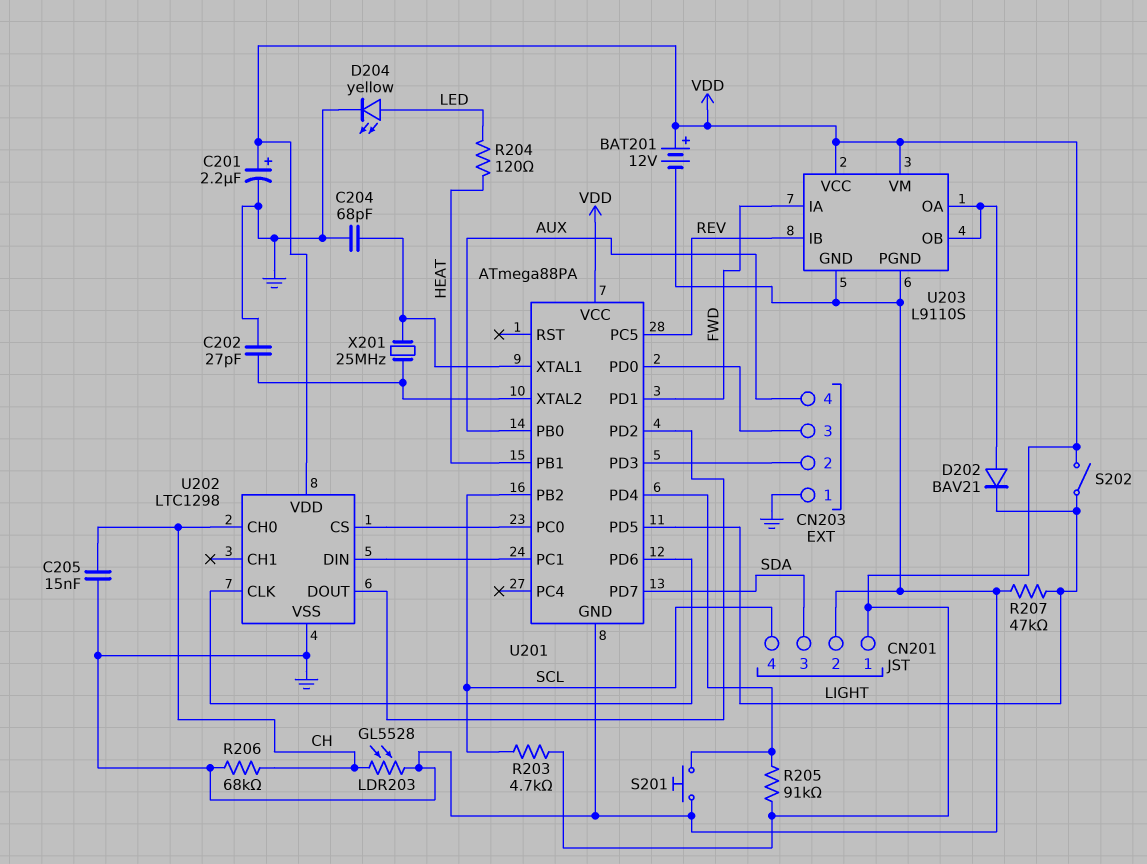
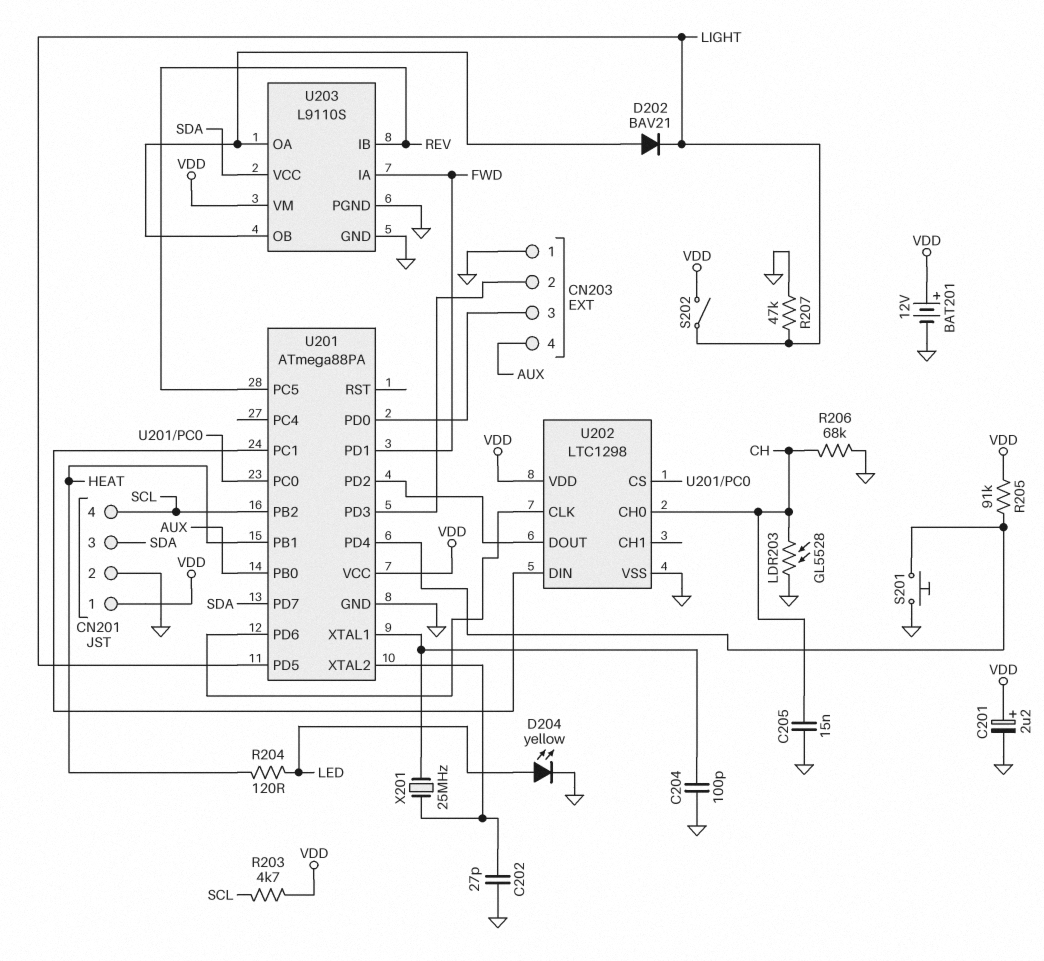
C204: 68pF (GND, U201/XTAL1) -> 100pF (GND, U201/XTAL1)
U203 pin VCC: VDD -> SDA

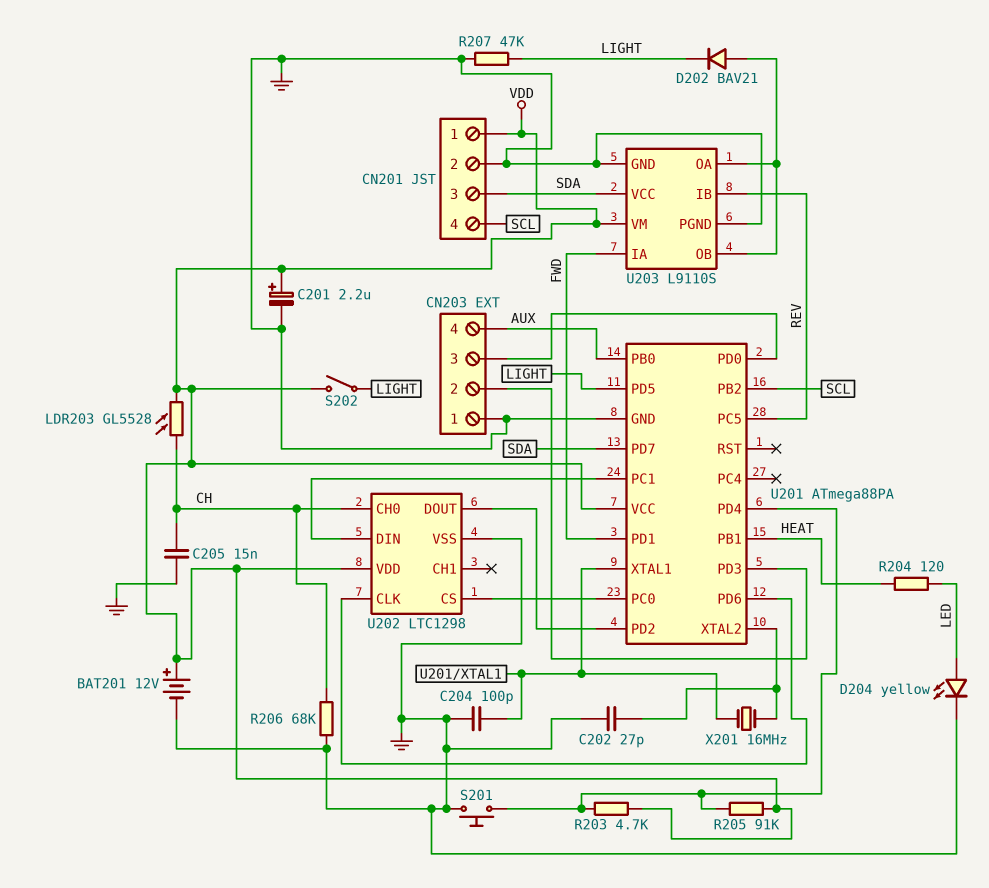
LDR203: GL5528 (CH, GND) -> GL5528 (CH, VDD)
R203: 4.7k (SCL, VDD) -> 4.7k (U201/PD4, VDD)
X201: 25MHz (U201/XTAL1, U201/XTAL2) -> 16MHz (U201/XTAL1, U201/XTAL2)

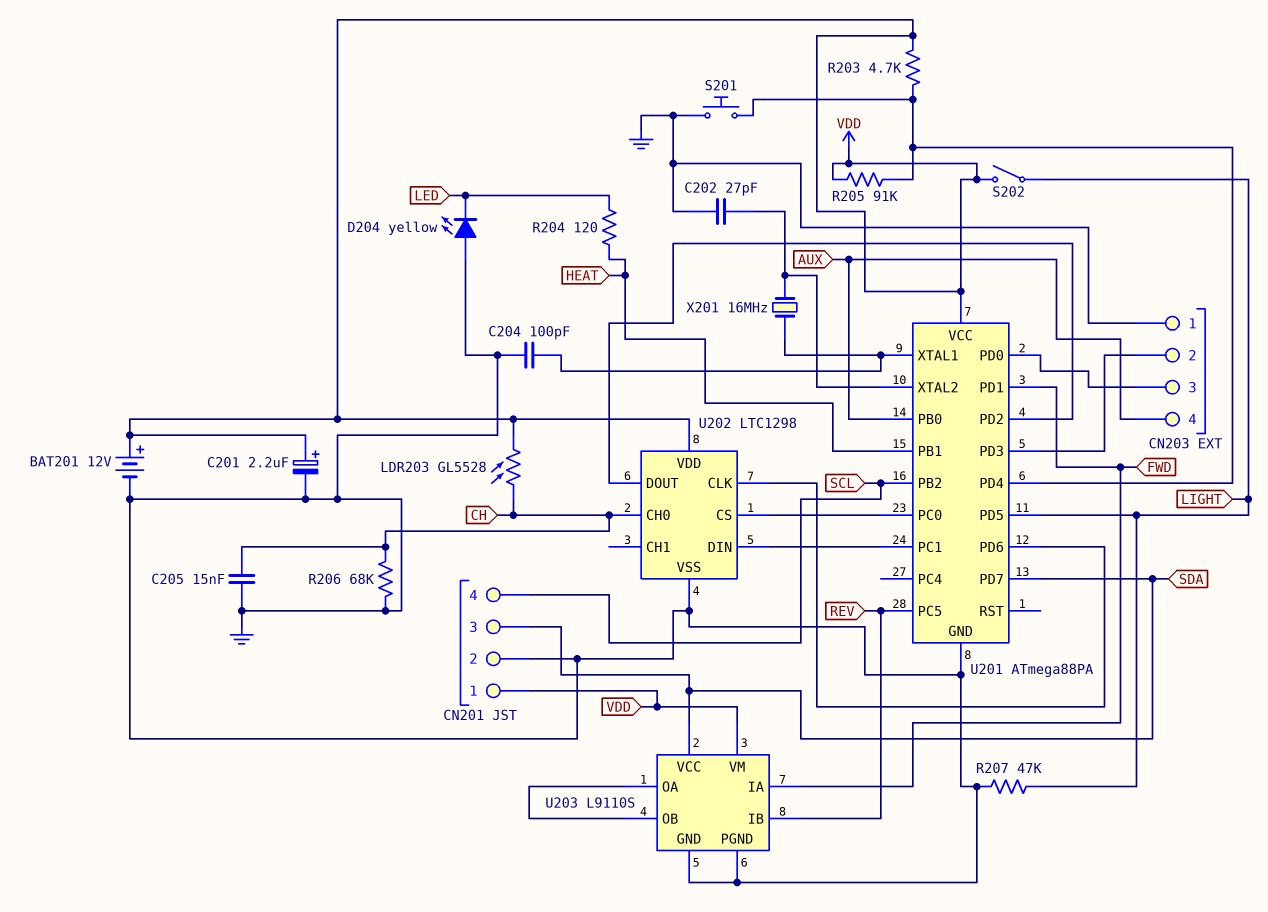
D202: diode BAV21 (A U203/OA, K LIGHT) -> none
D204: LED yellow (A LED, K GND) -> LED yellow (A GND, K LED)

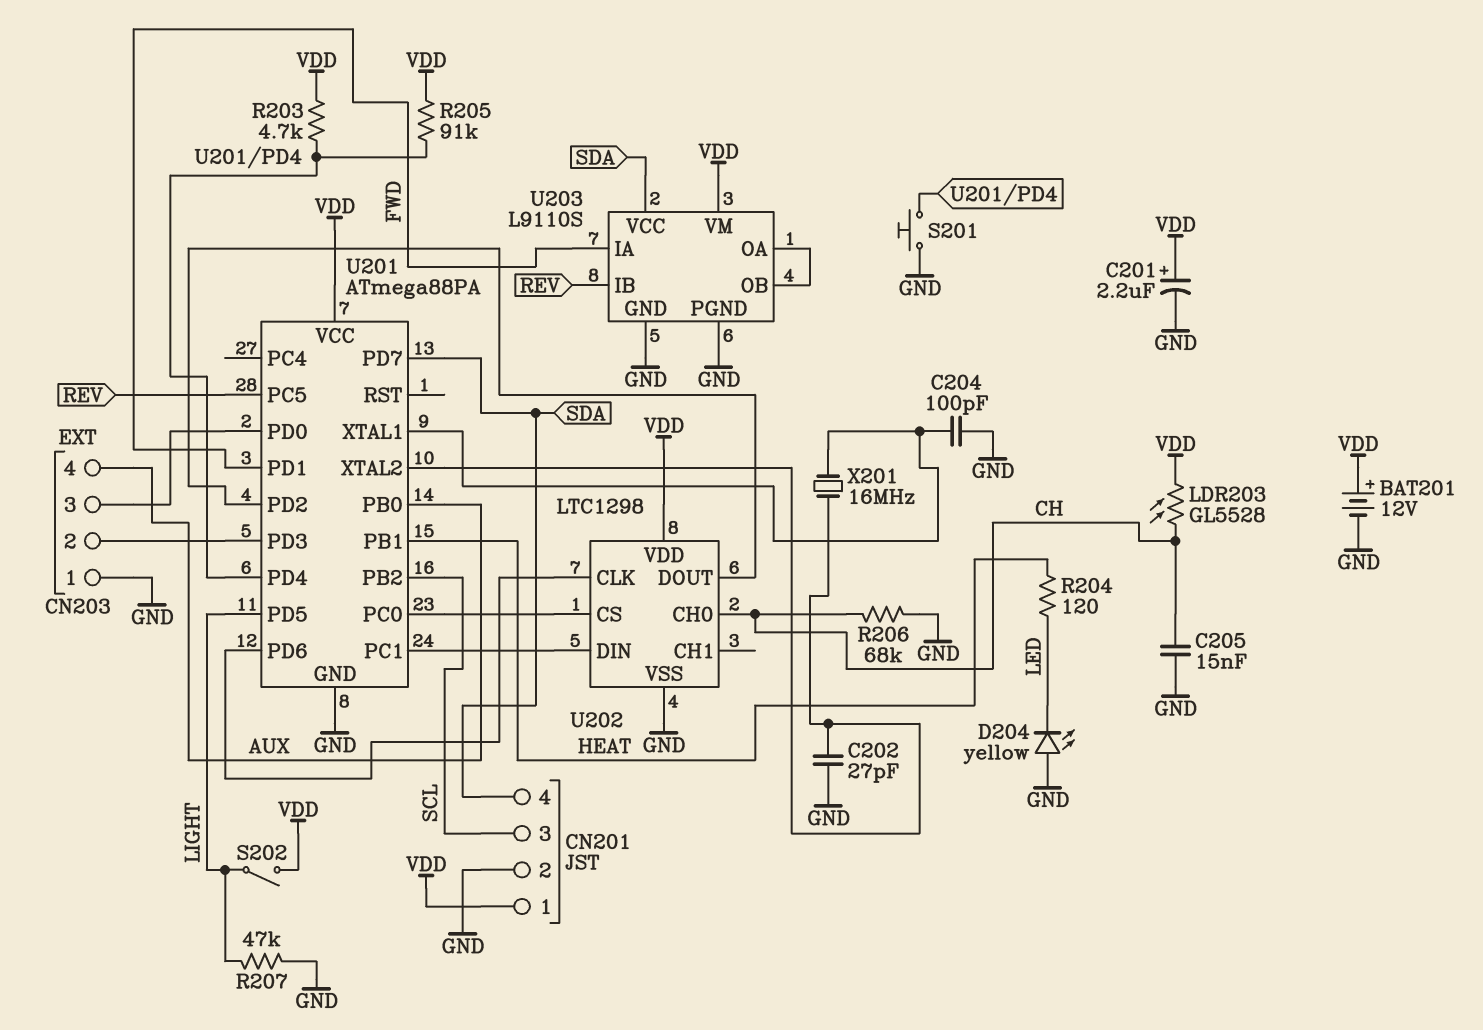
CN201 pin 3: SDA -> SCL
CN201 pin 4: SCL -> SDA

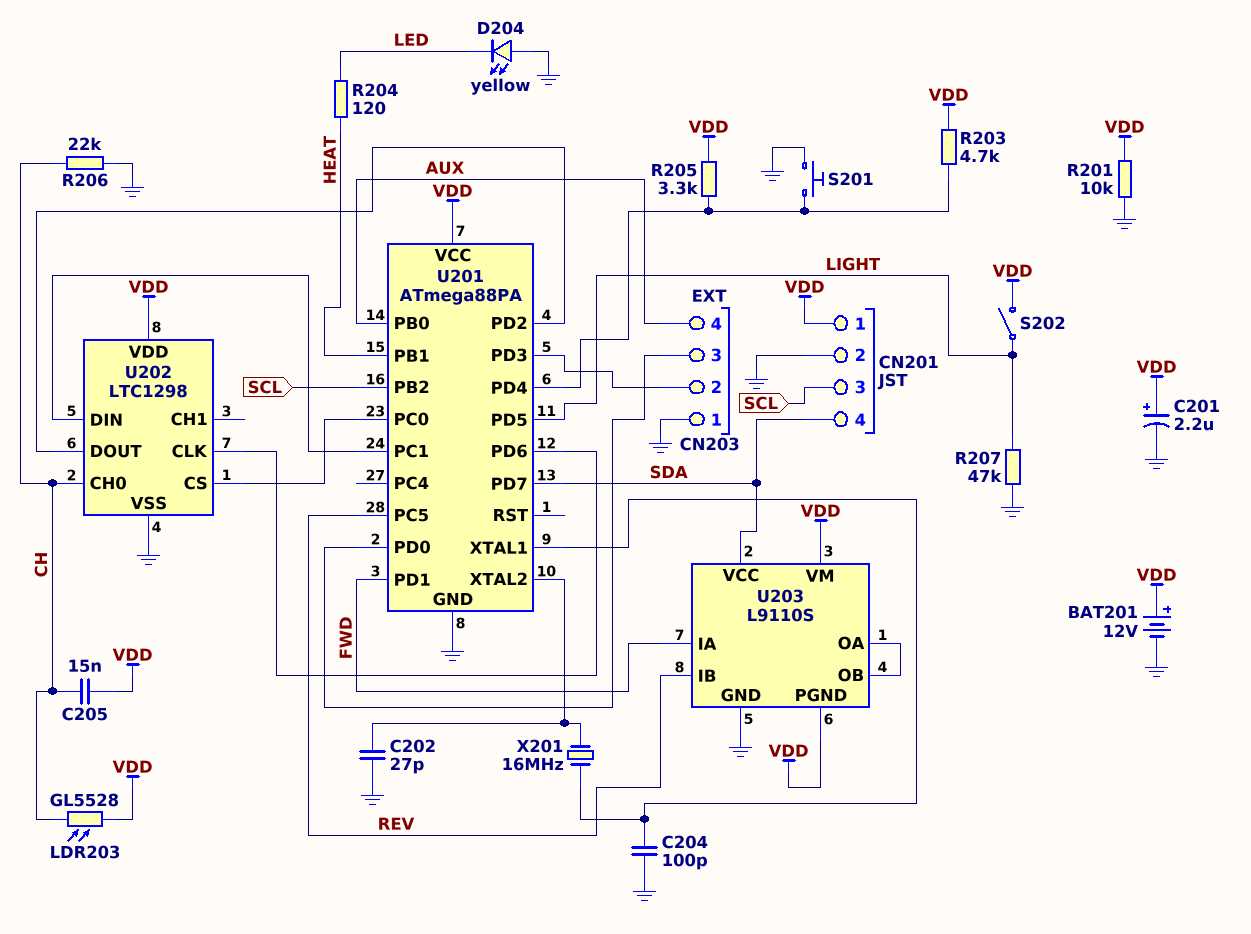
C205: 15nF (CH, GND) -> 15nF (CH, VDD)
R201: none -> 10k (GND, VDD)
R205: 91k (U201/PD4, VDD) -> 3.3k (U201/PD4, VDD)
R206: 68k (CH, GND) -> 22k (CH, GND)
U203 pin PGND: GND -> VDD

